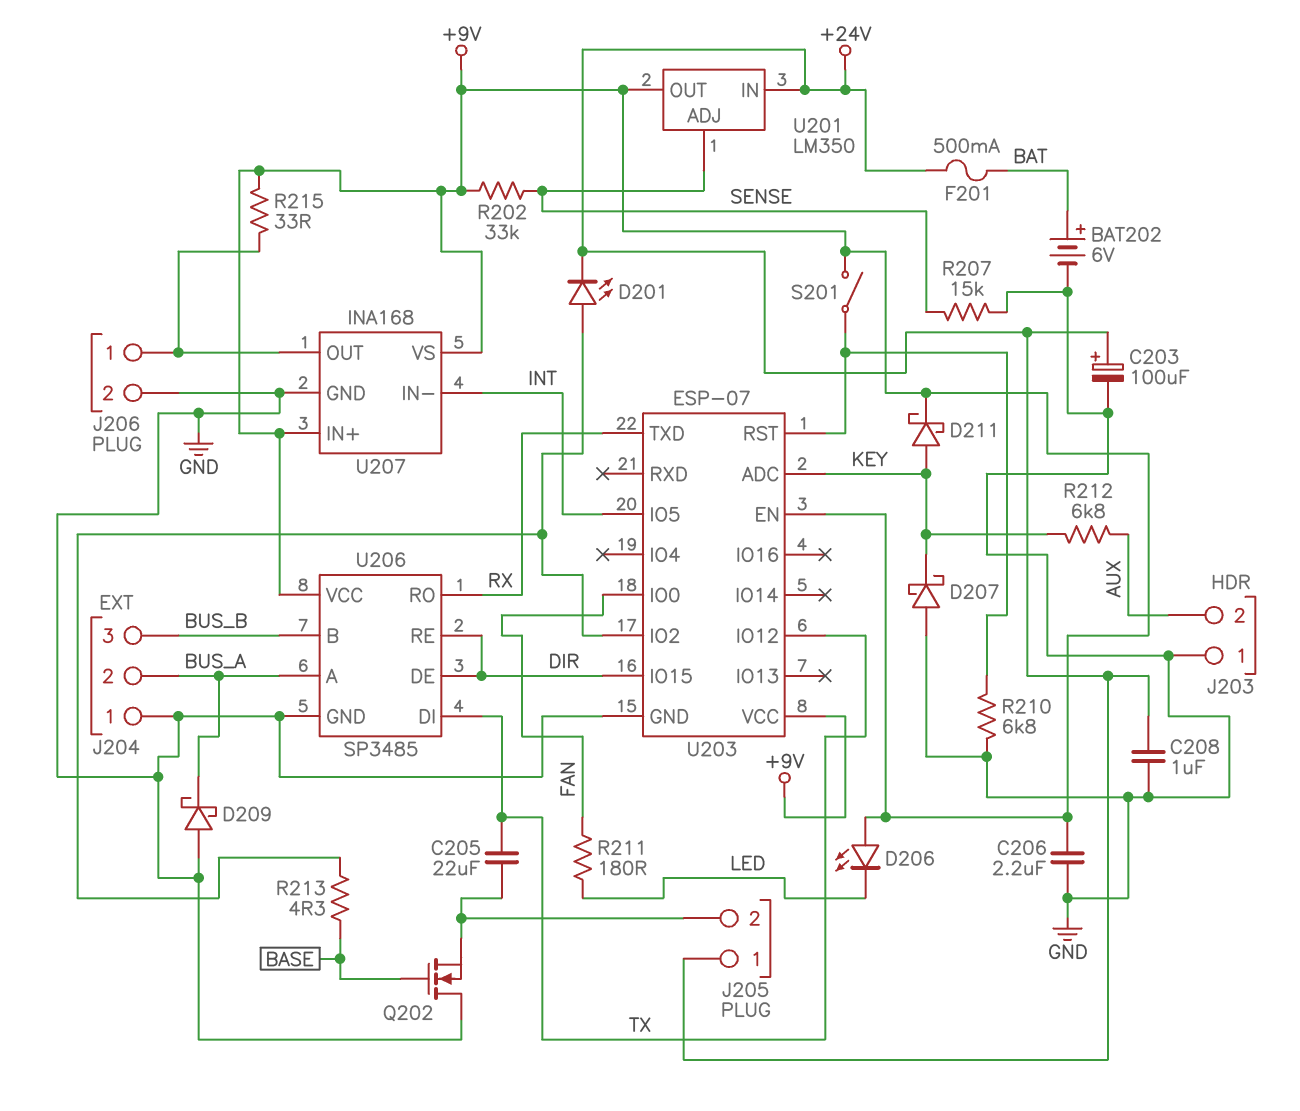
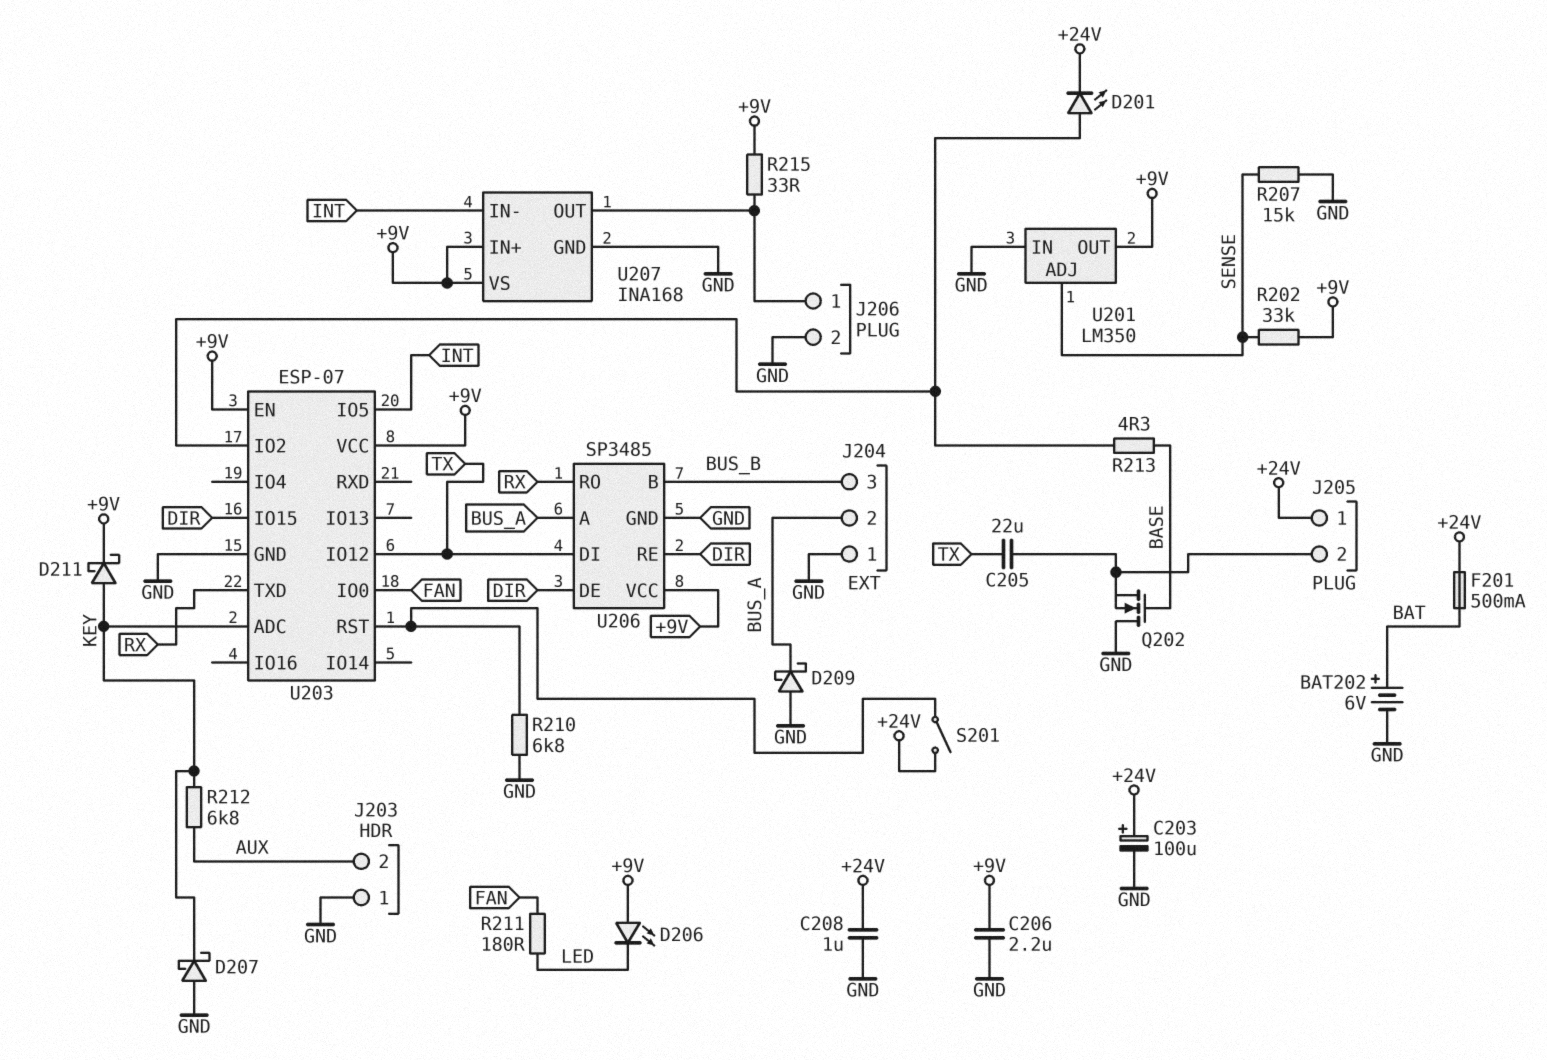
S201: switch (+9V, U203/RST) -> switch (+24V, U203/RST)
U201 pin IN: +24V -> GND

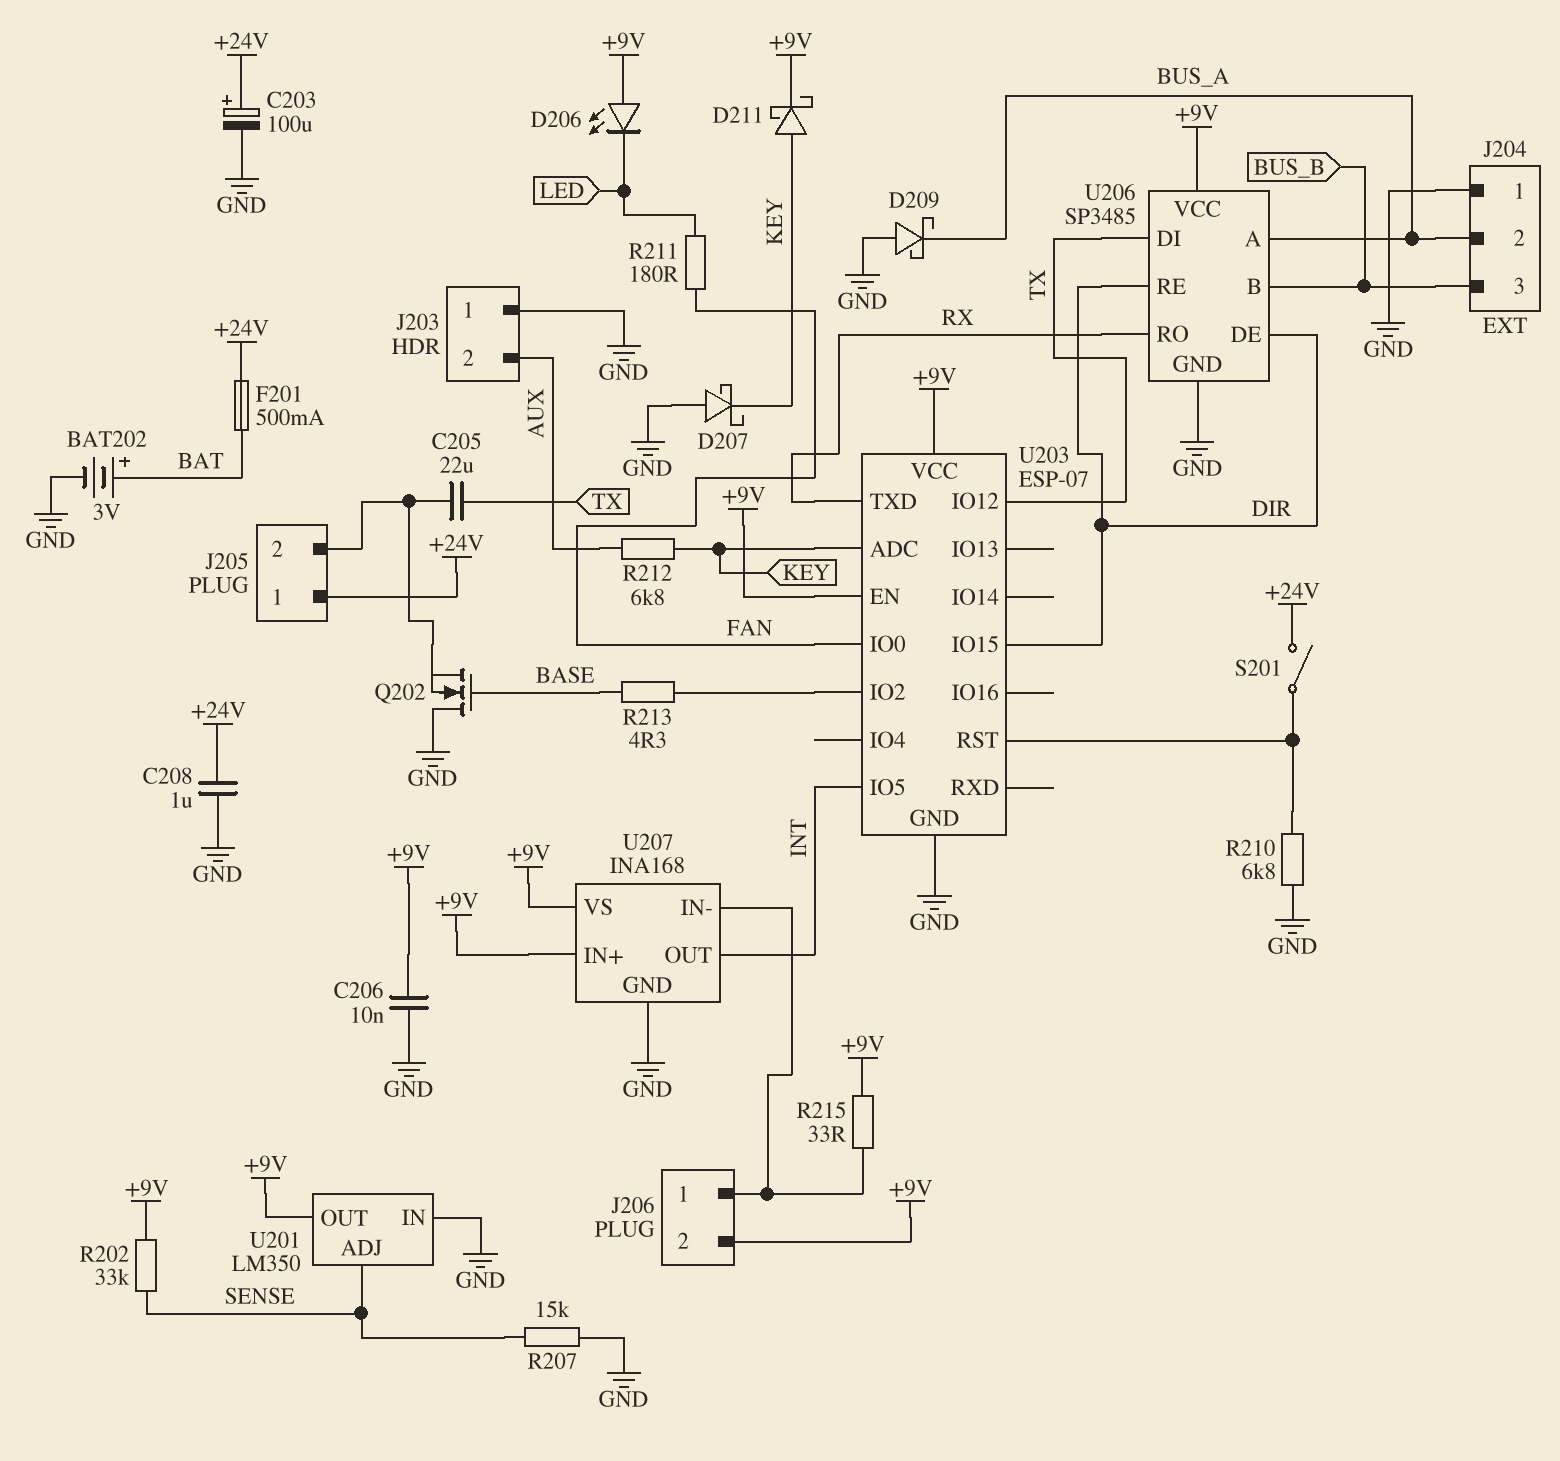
BAT202: 6V (plus BAT, minus GND) -> 3V (plus BAT, minus GND)
C206: 2.2uF (+9V, GND) -> 10nF (+9V, GND)
D201: LED (A U203/IO2, K +24V) -> none
J206 pin 2: GND -> +9V
U207 pin IN-: INT -> J206/1
U207 pin OUT: J206/1 -> INT

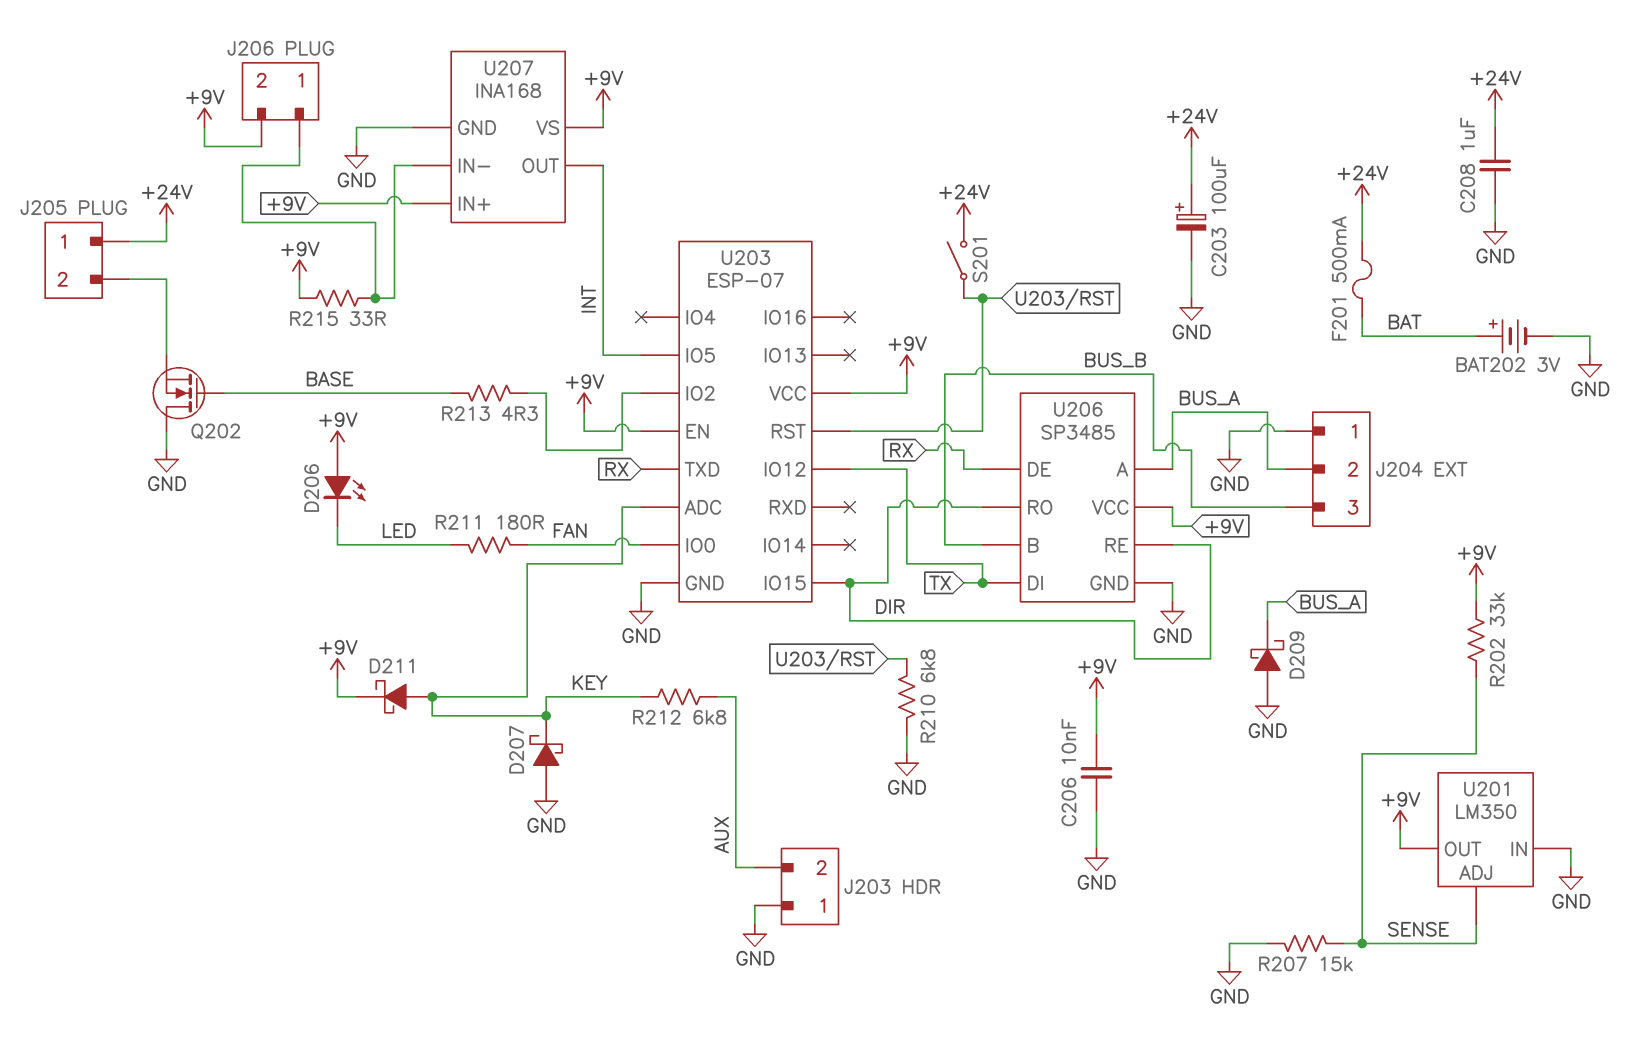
C205: 22uF (J205/2, TX) -> none
U206 pin DE: DIR -> RX
U206 pin RO: RX -> DIR

